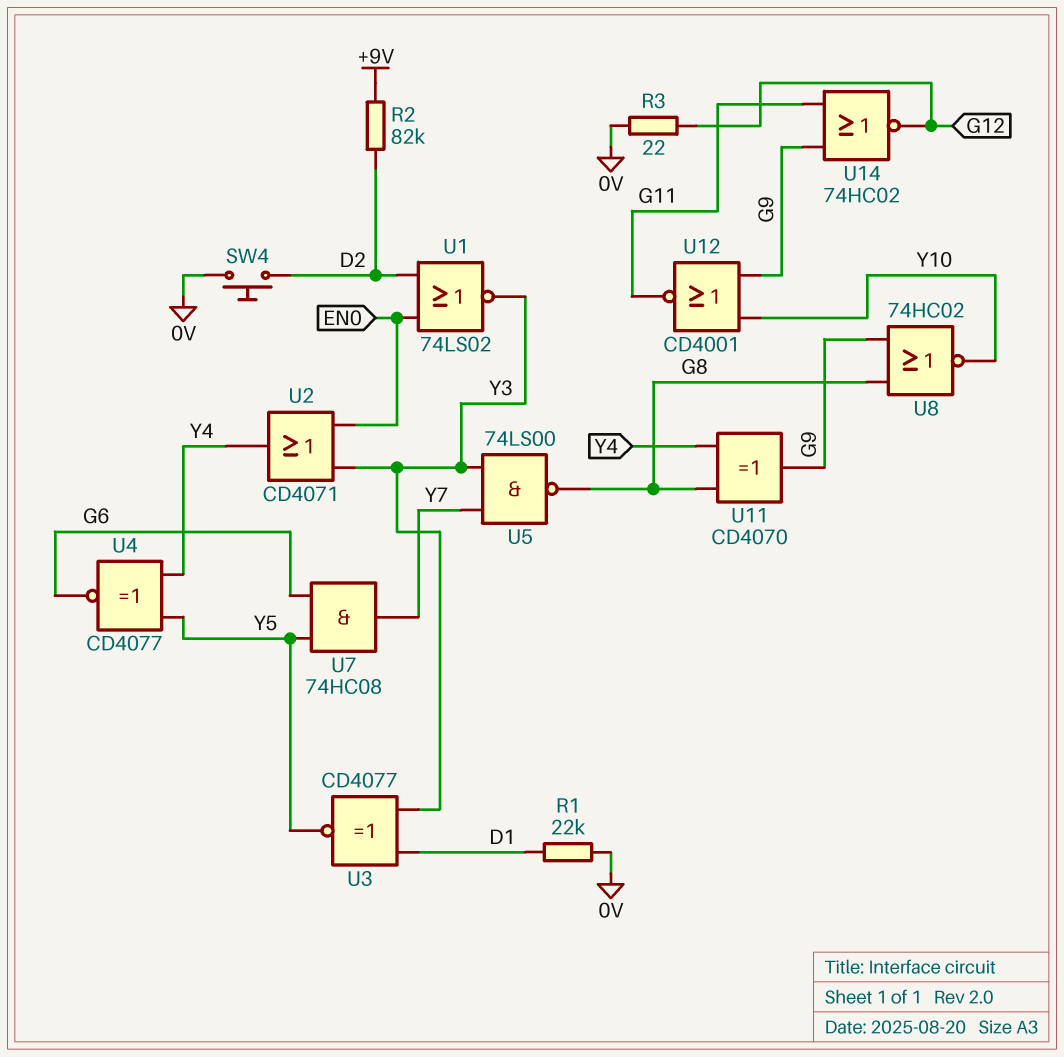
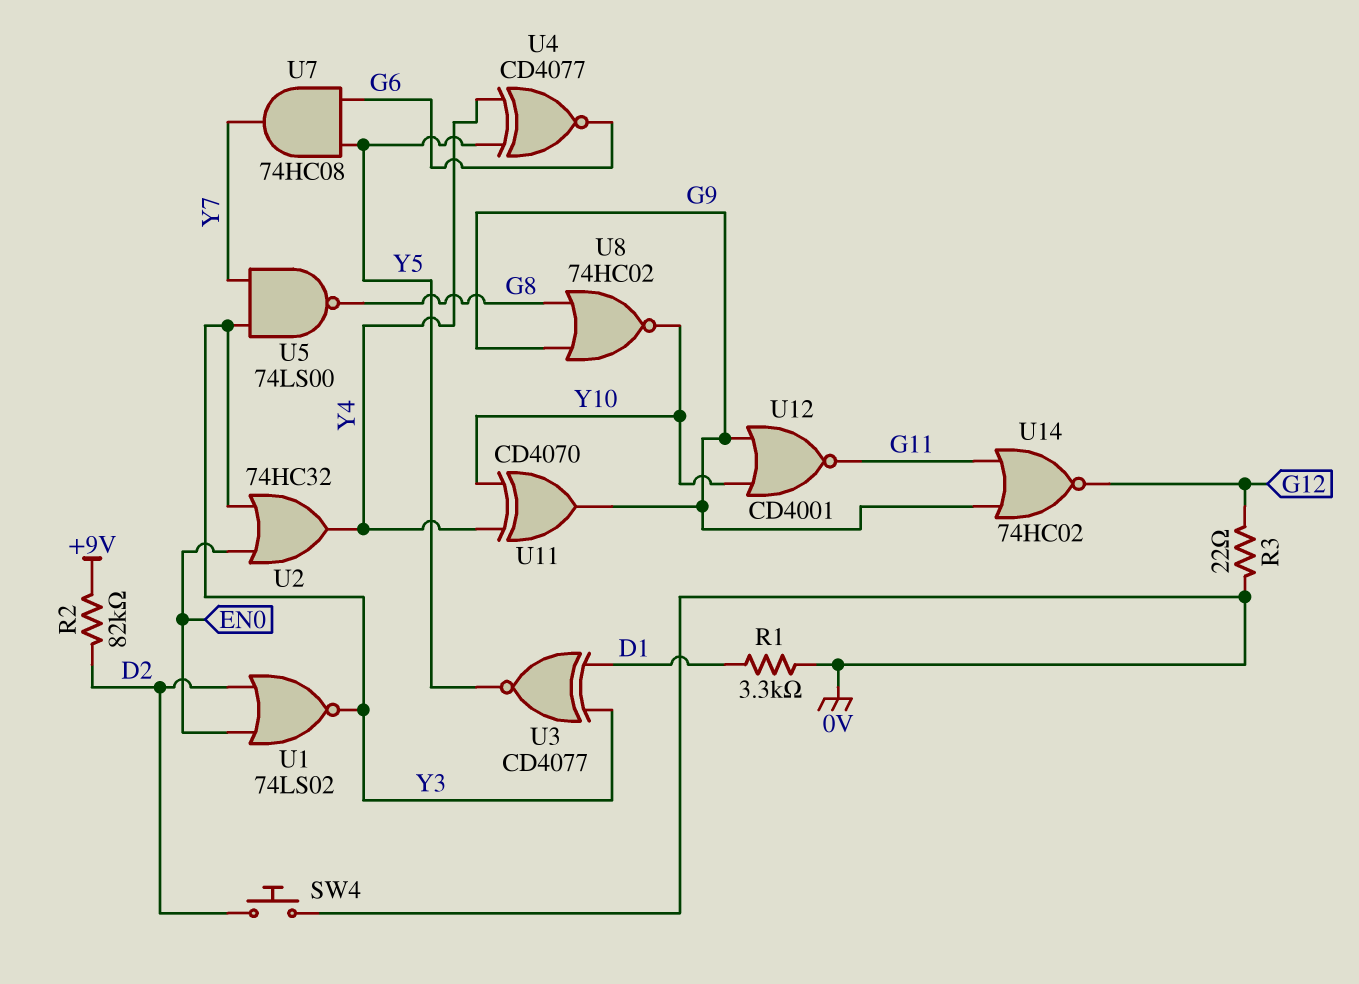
R1: 22k (0V, D1) -> 3.3k (0V, D1)
U2: OR CD4071 (in EN0, in Y3, out Y4) -> OR 74HC32 (in EN0, in Y3, out Y4)
U11: XOR CD4070 (in G8, in Y4, out G9) -> XOR CD4070 (in Y4, in Y10, out G9)

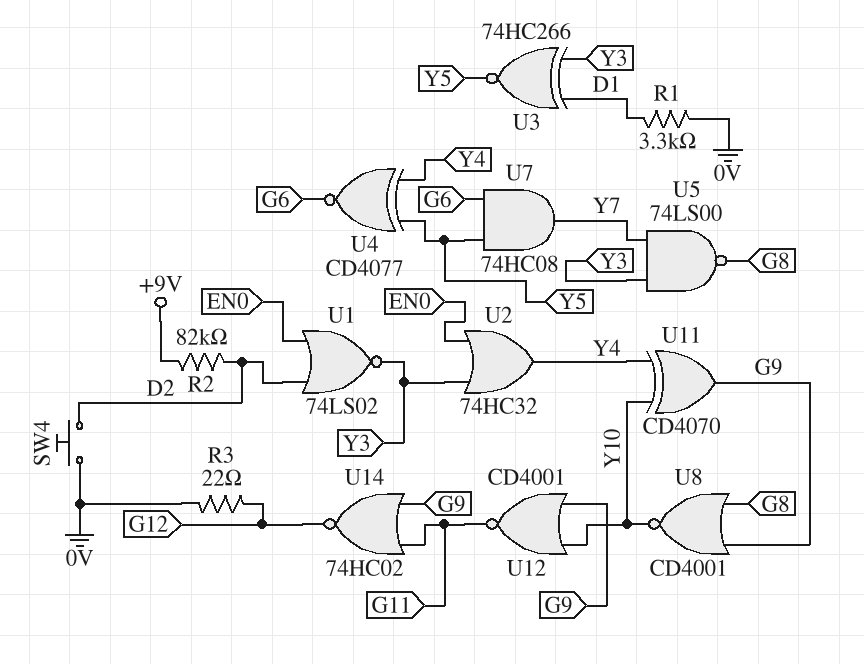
U3: XNOR CD4077 (in D1, in Y3, out Y5) -> XNOR 74HC266 (in D1, in Y3, out Y5)
U8: NOR 74HC02 (in G8, in G9, out Y10) -> NOR CD4001 (in G8, in G9, out Y10)

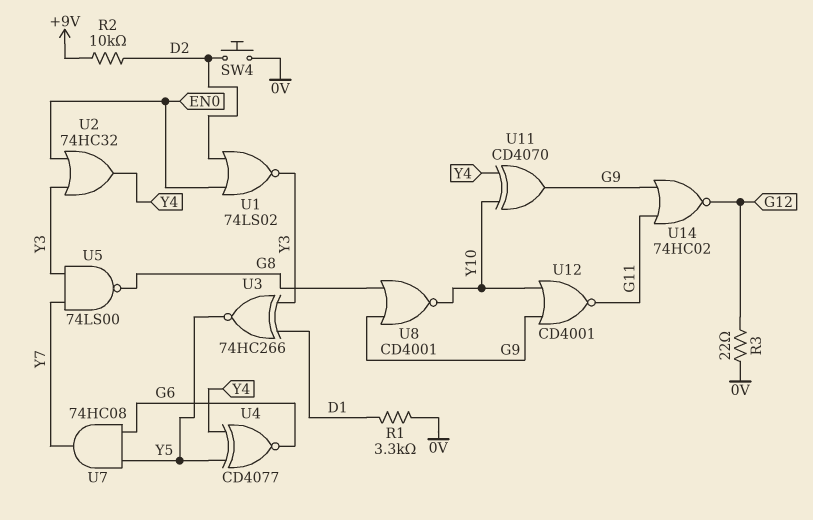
R2: 82k (+9V, D2) -> 10k (+9V, D2)

